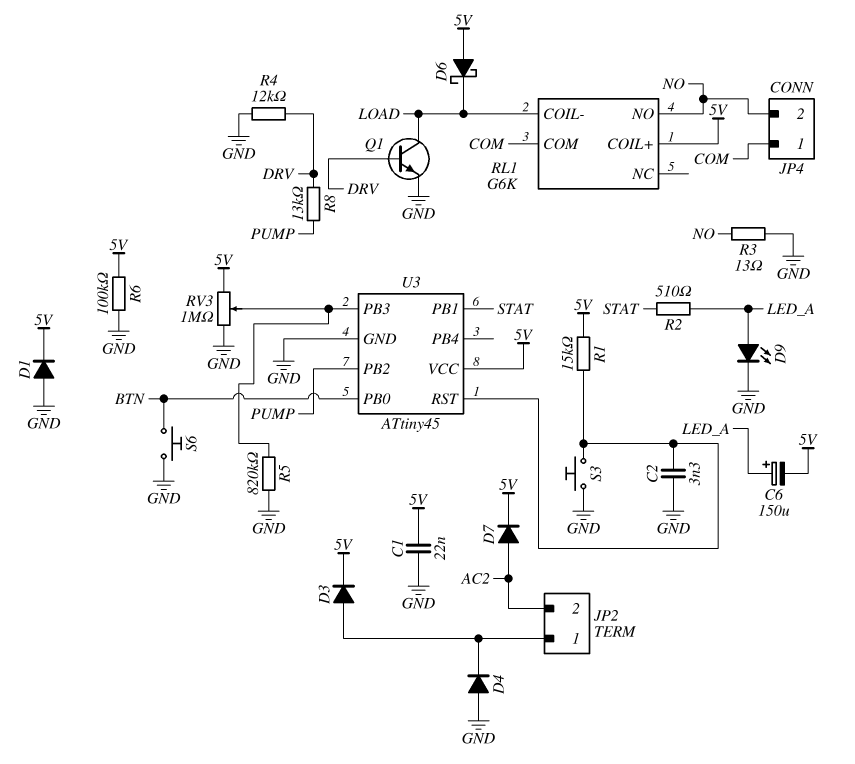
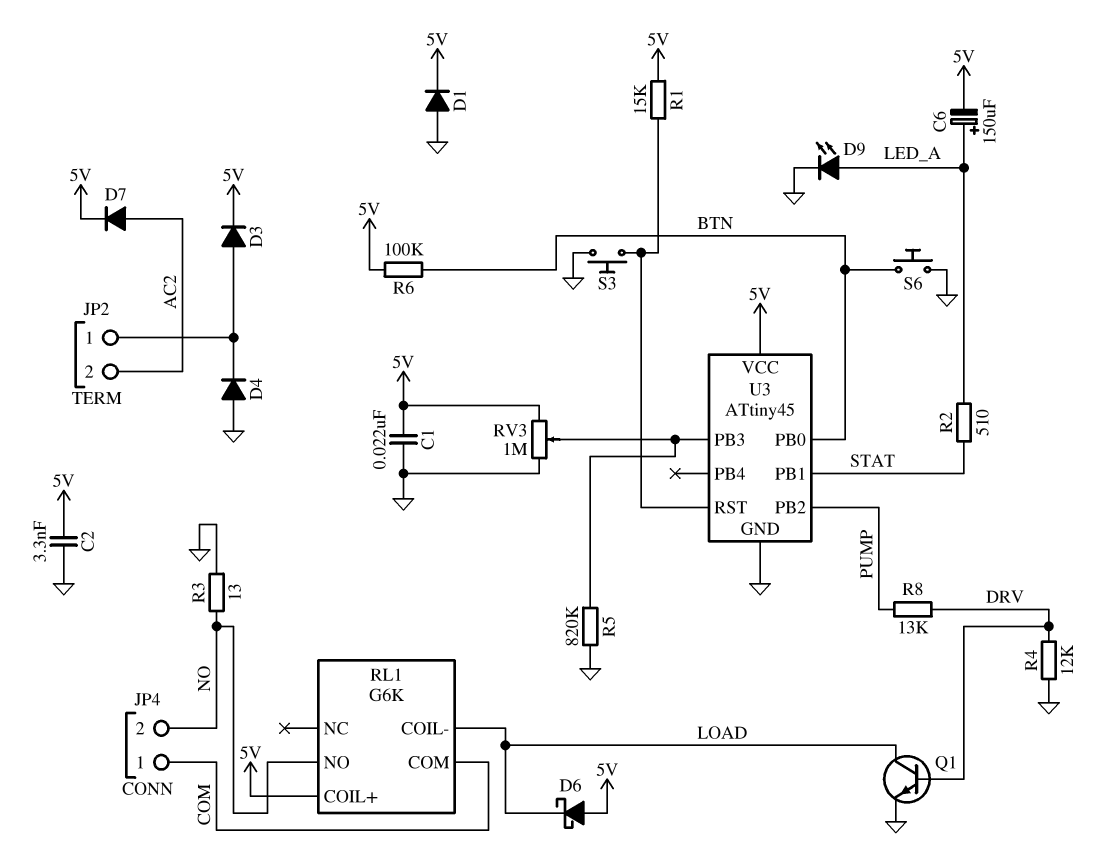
C2: 3.3nF (GND, U3/RST) -> 3.3nF (5V, GND)
R6: 100k (5V, GND) -> 100k (5V, BTN)

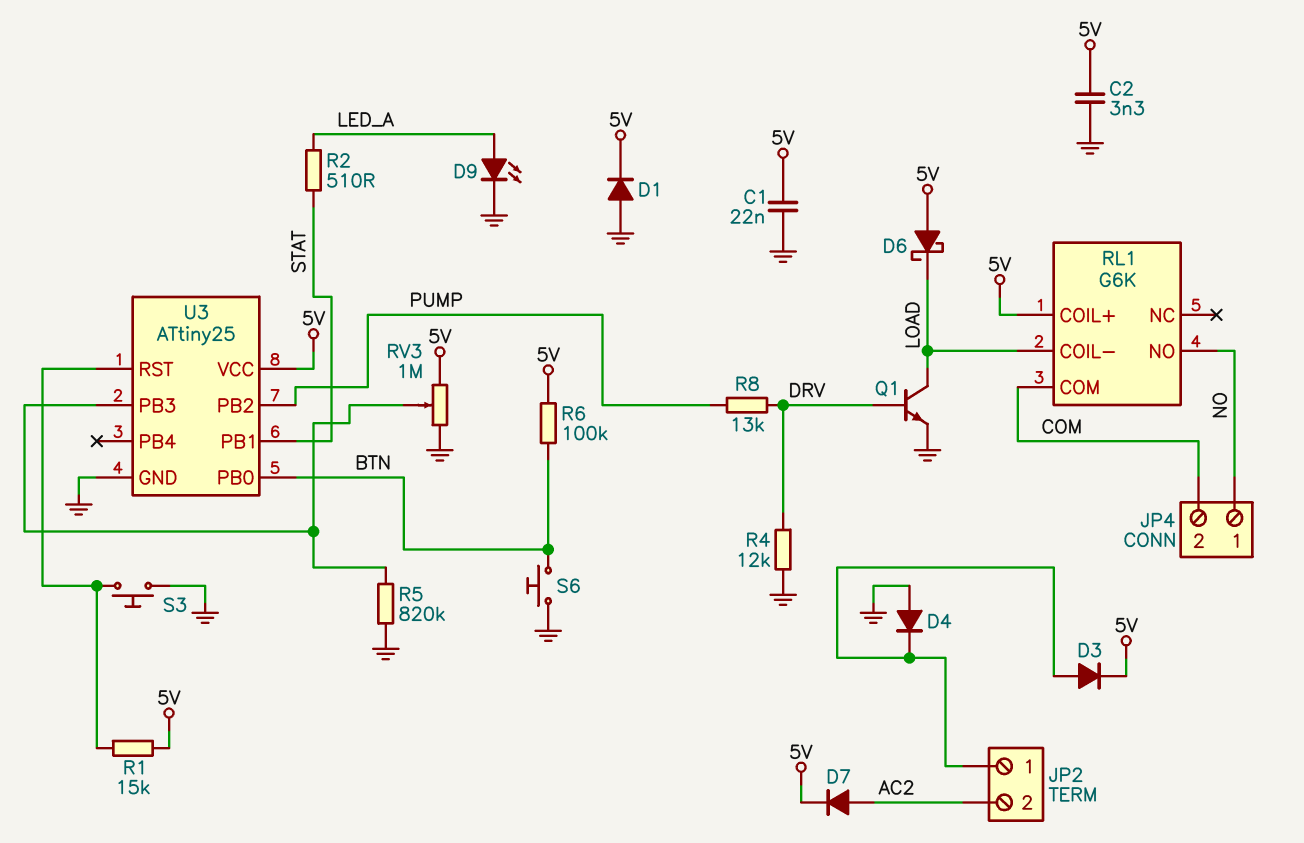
C6: 150uF (plus LED_A, minus 5V) -> none
JP4 pin 1: COM -> NO
JP4 pin 2: NO -> COM
R3: 13 (GND, NO) -> none
U3: ATtiny45 -> ATtiny25

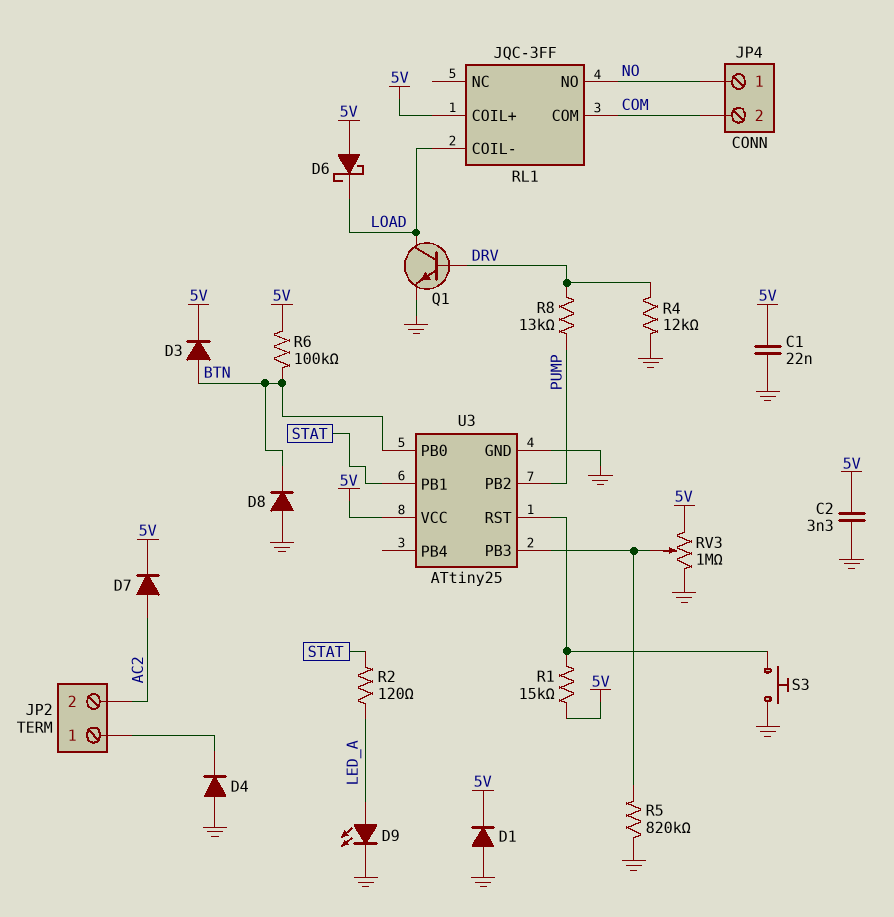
D3: diode (A JP2/1, K 5V) -> diode (A BTN, K 5V)
D8: none -> diode (A GND, K BTN)
R2: 510 (LED_A, STAT) -> 120 (LED_A, STAT)
RL1: G6K -> JQC-3FF
S6: button (BTN, GND) -> none

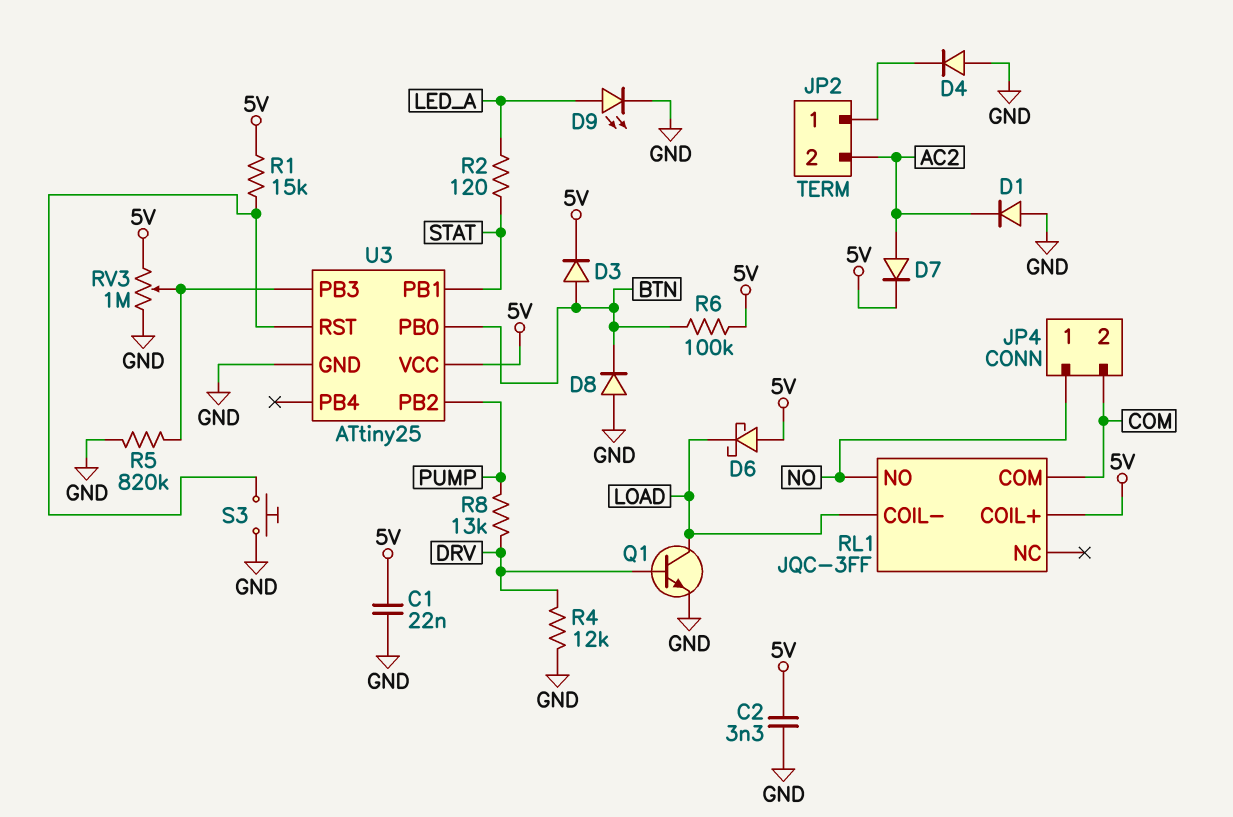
D1: diode (A GND, K 5V) -> diode (A GND, K AC2)

